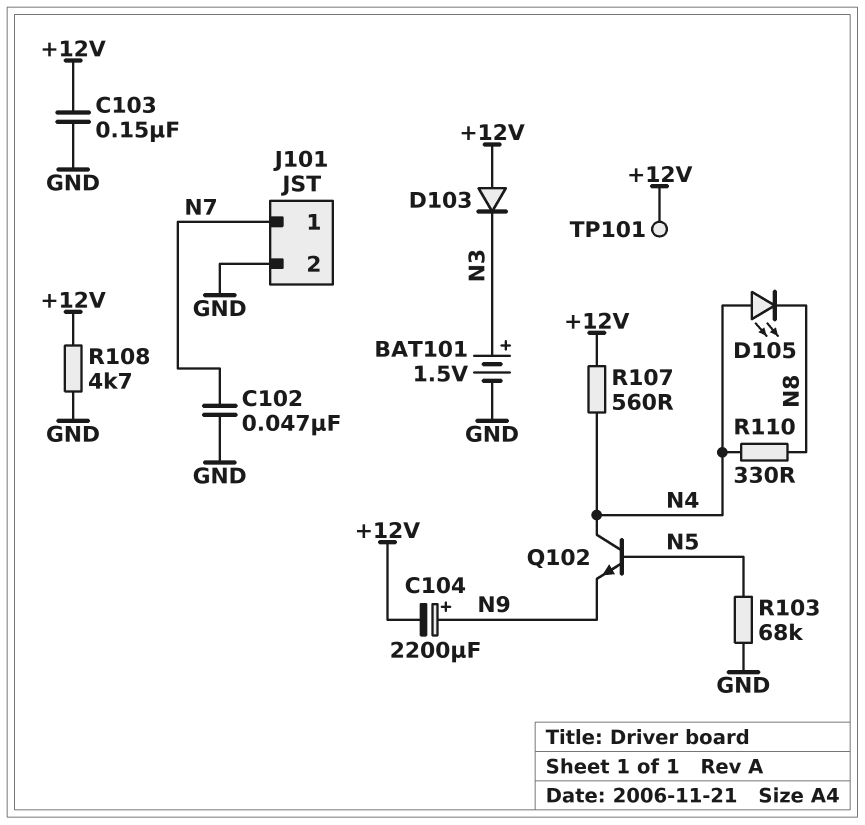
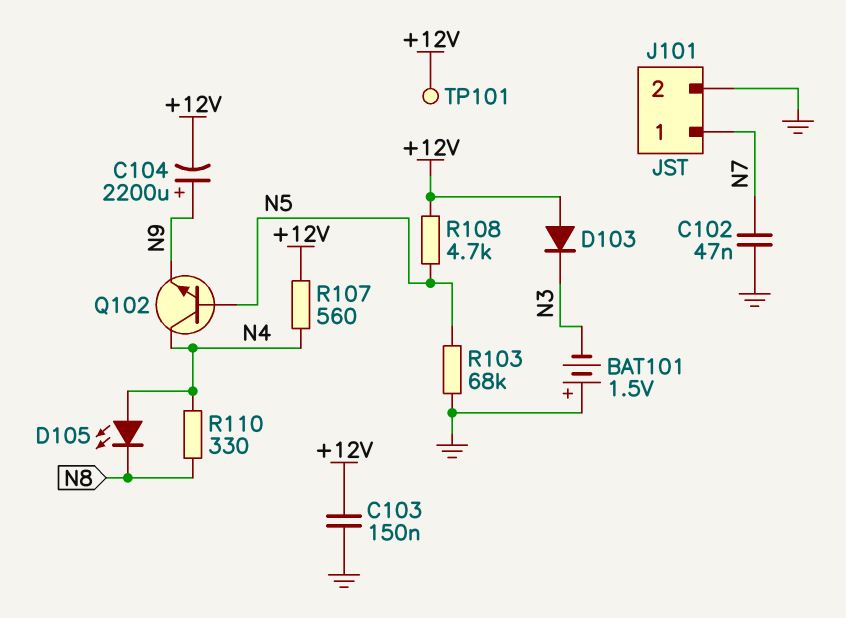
BAT101: 1.5V (plus N3, minus GND) -> 1.5V (plus GND, minus N3)
R108: 4.7k (+12V, GND) -> 4.7k (+12V, N5)

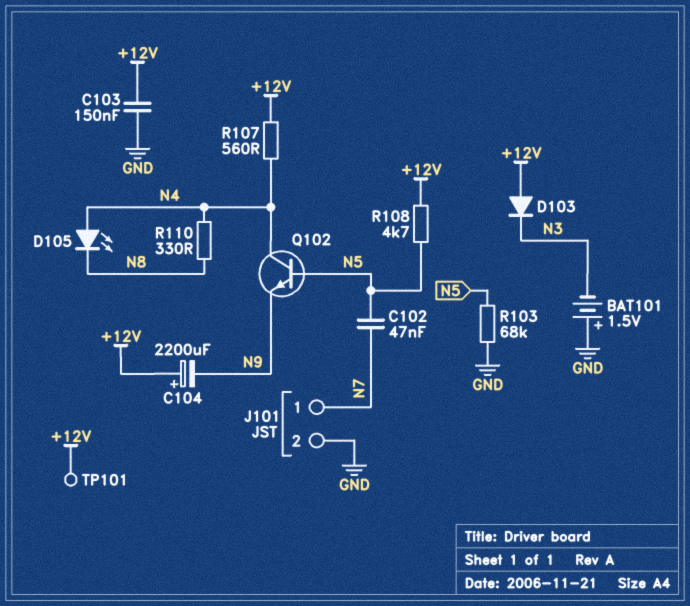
C102: 47nF (GND, N7) -> 47nF (N5, N7)
C104: 2200uF (plus N9, minus +12V) -> 2200uF (plus +12V, minus N9)

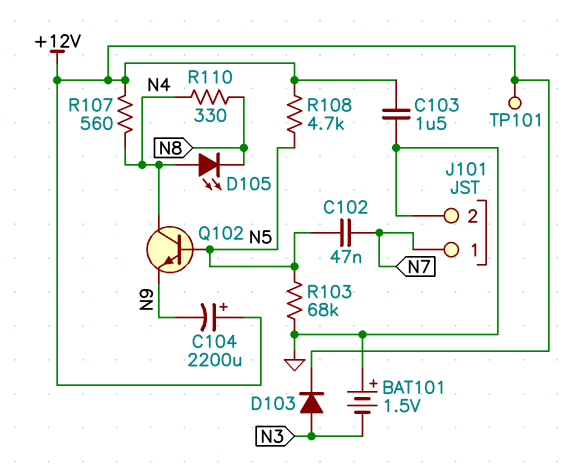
C103: 150nF (+12V, GND) -> 1.5uF (+12V, GND)
D103: diode (A +12V, K N3) -> diode (A N3, K +12V)

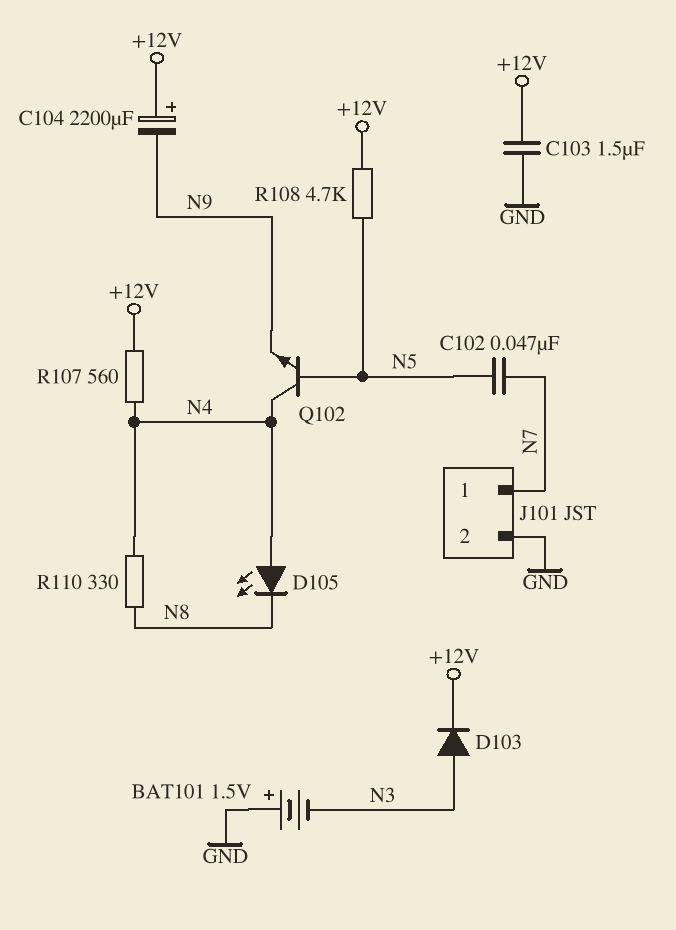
R103: 68k (GND, N5) -> none
TP101: test point (+12V) -> none

